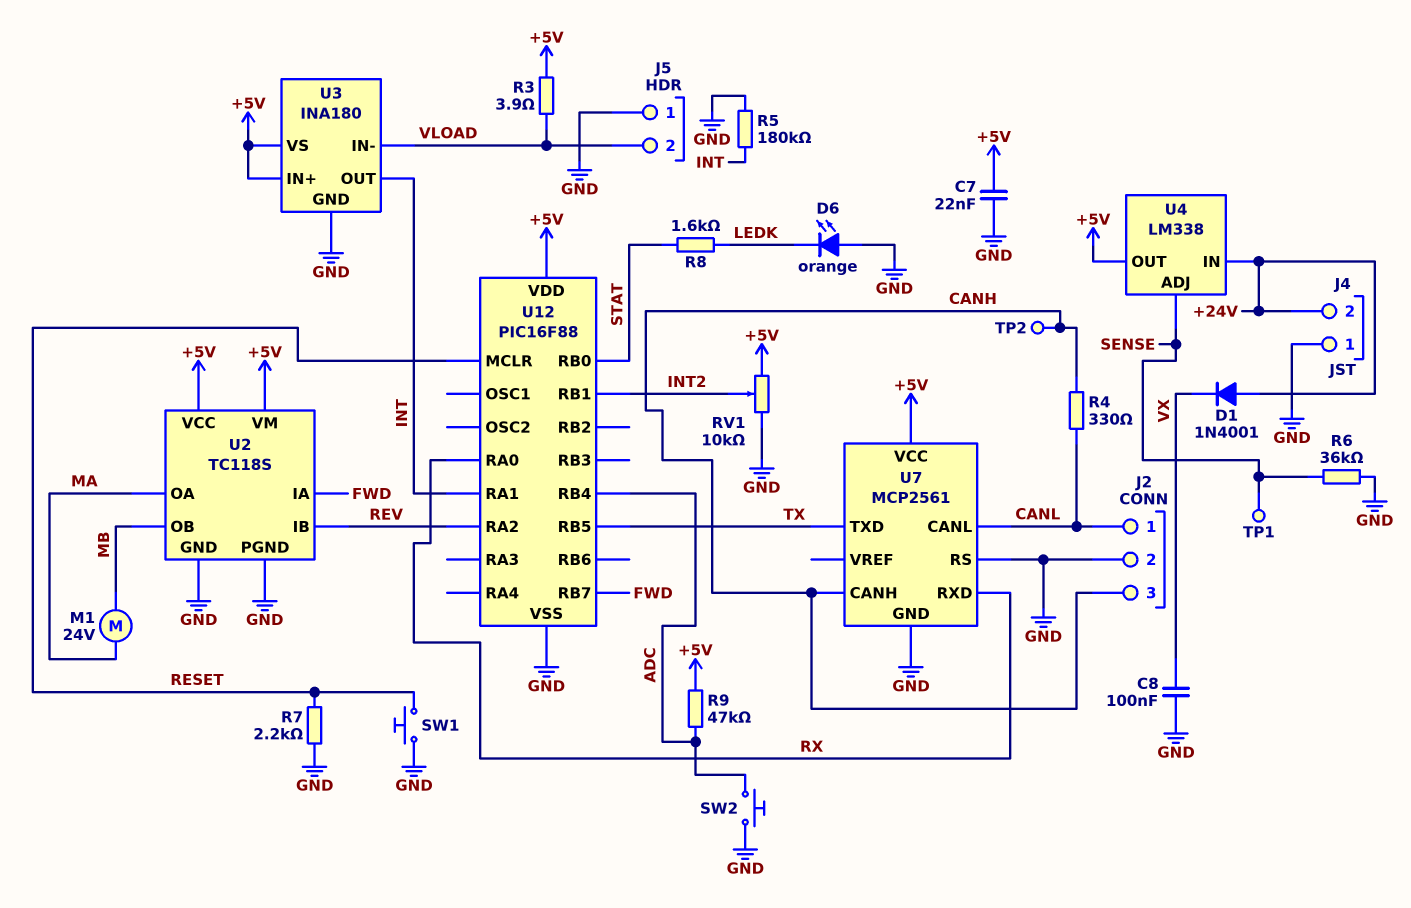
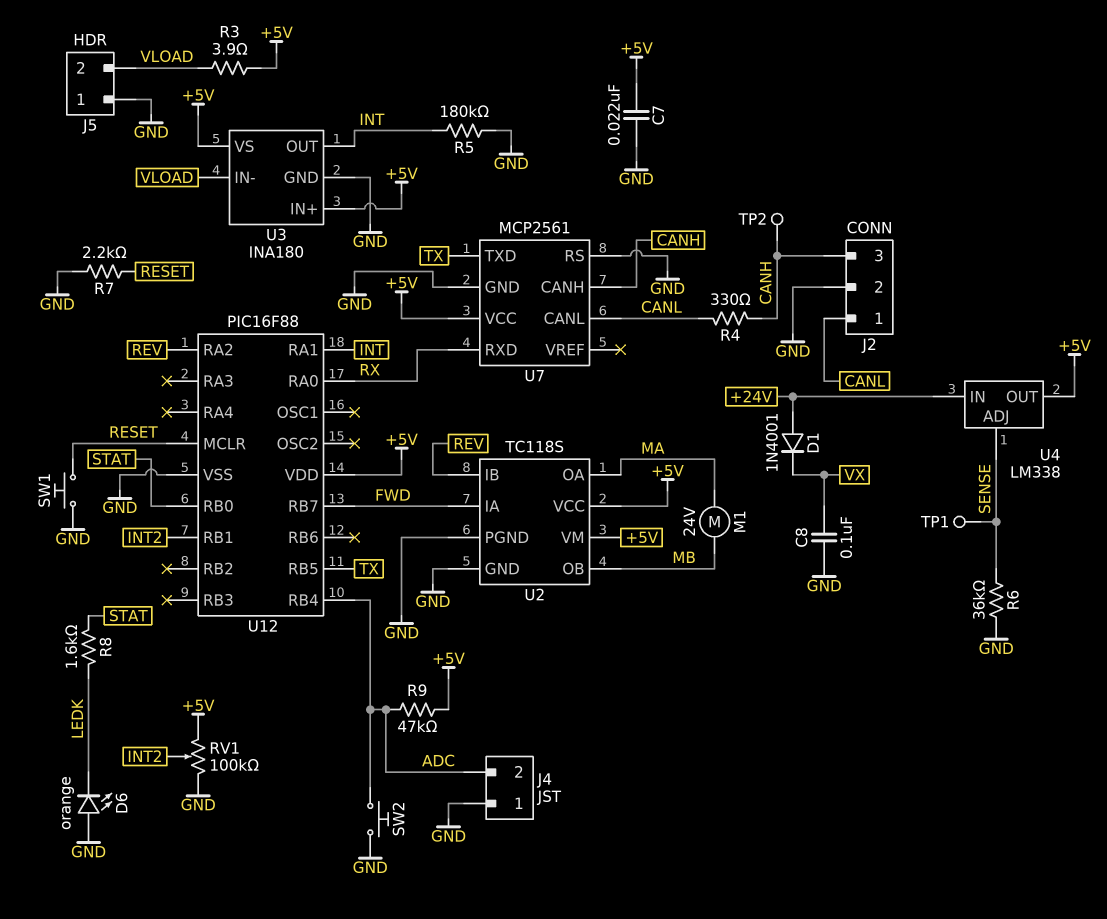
J4 pin 2: +24V -> ADC
RV1: 10k (+5V, GND, wiper INT2) -> 100k (+5V, GND, wiper INT2)

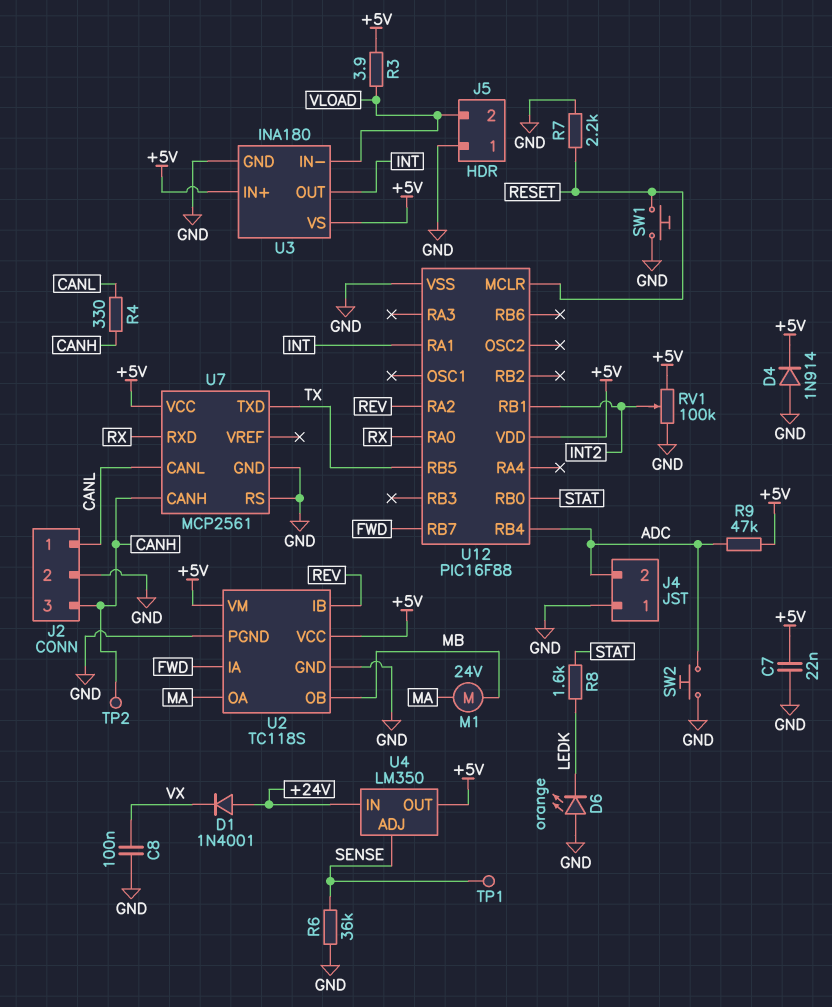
D4: none -> diode 1N914 (A GND, K +5V)
R5: 180k (GND, INT) -> none
U4: LM338 -> LM350

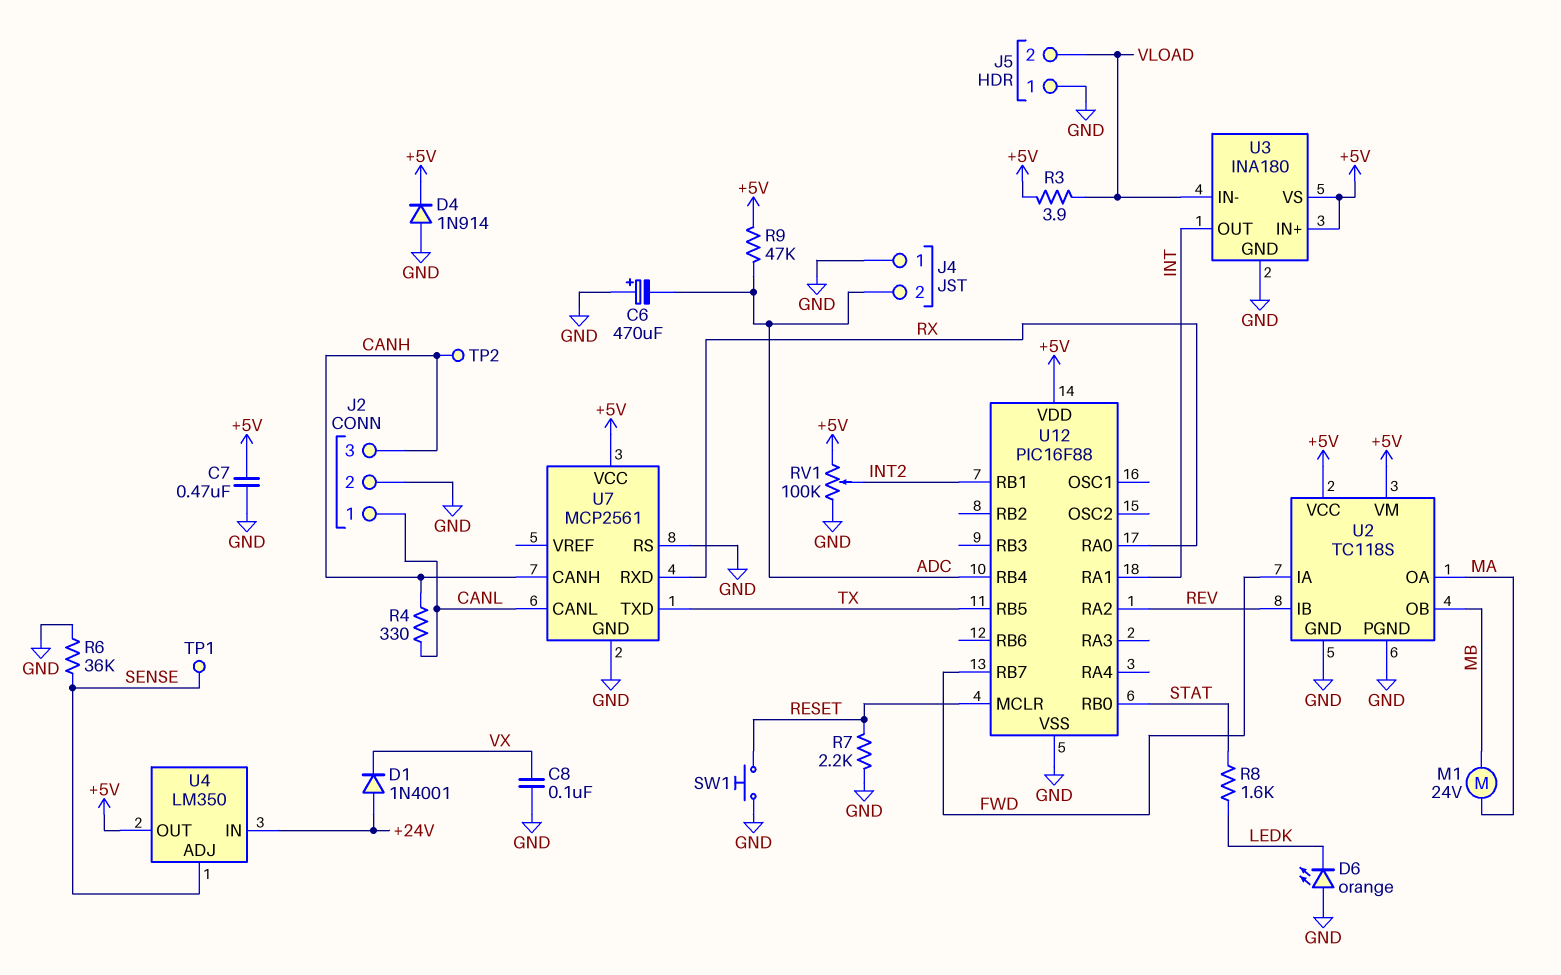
C6: none -> 470uF (plus GND, minus ADC)
C7: 22nF (+5V, GND) -> 470nF (+5V, GND)
SW2: button (ADC, GND) -> none

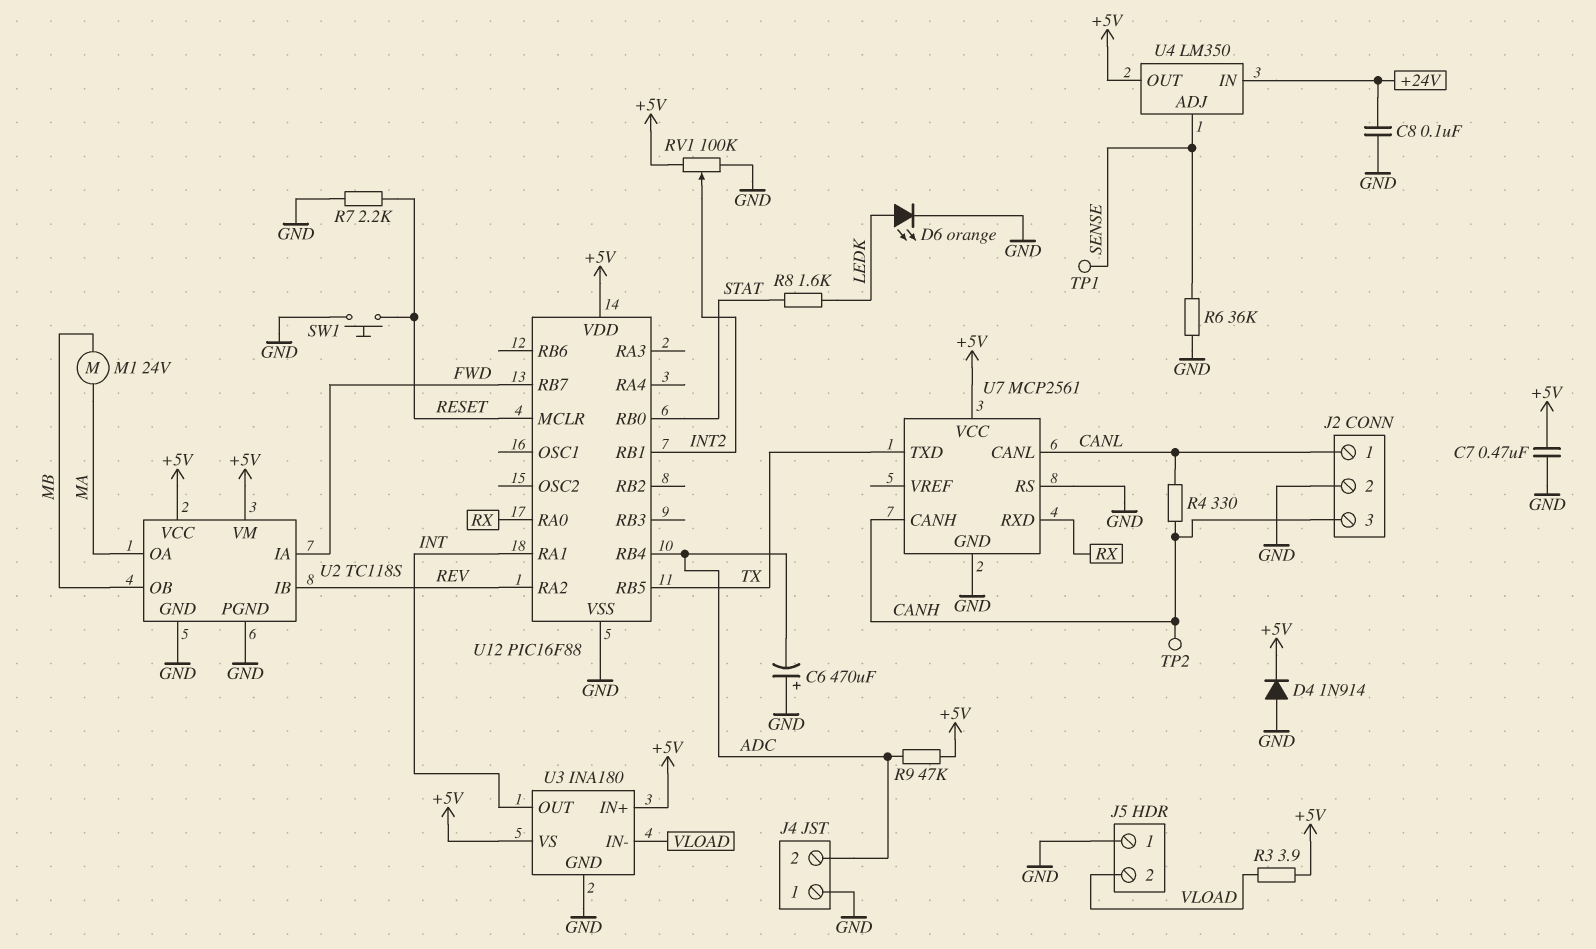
C8: 100nF (GND, VX) -> 100nF (+24V, GND)
D1: diode 1N4001 (A +24V, K VX) -> none
D6: LED orange (A GND, K LEDK) -> LED orange (A LEDK, K GND)

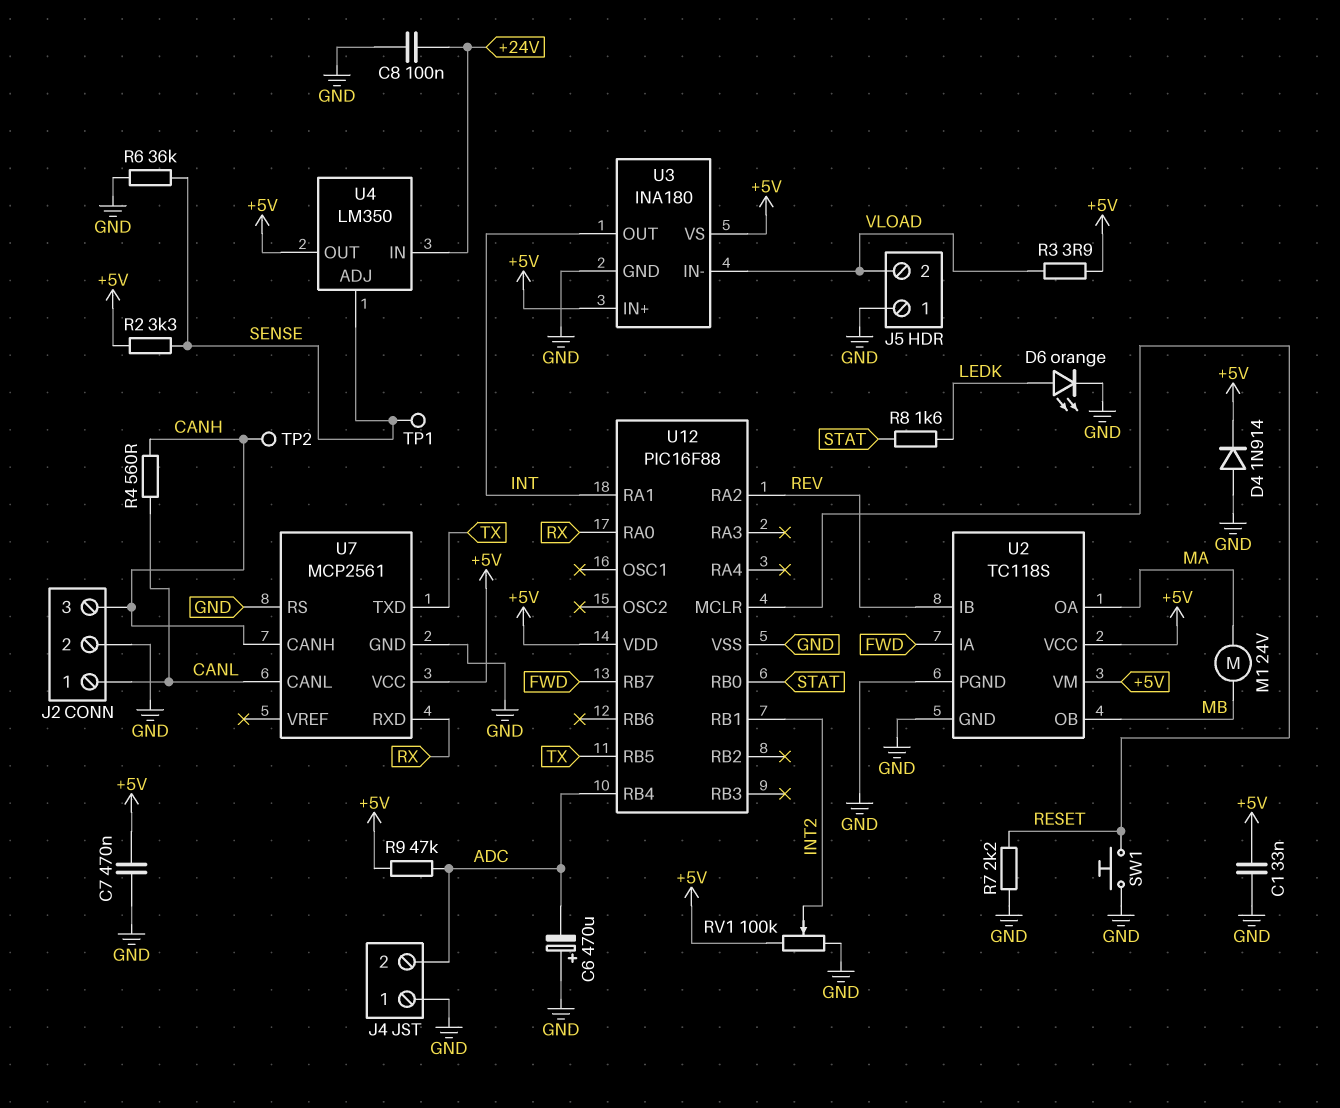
C1: none -> 33nF (+5V, GND)
R2: none -> 3.3k (+5V, SENSE)
R4: 330 (CANH, CANL) -> 560 (CANH, CANL)

